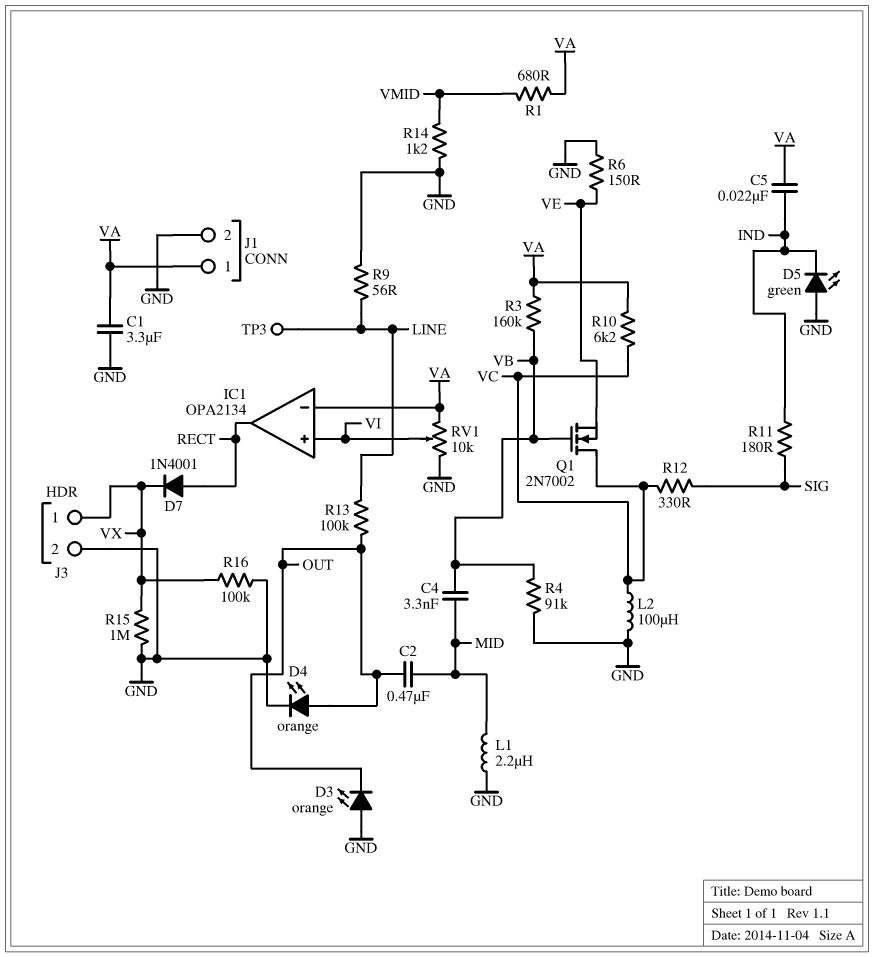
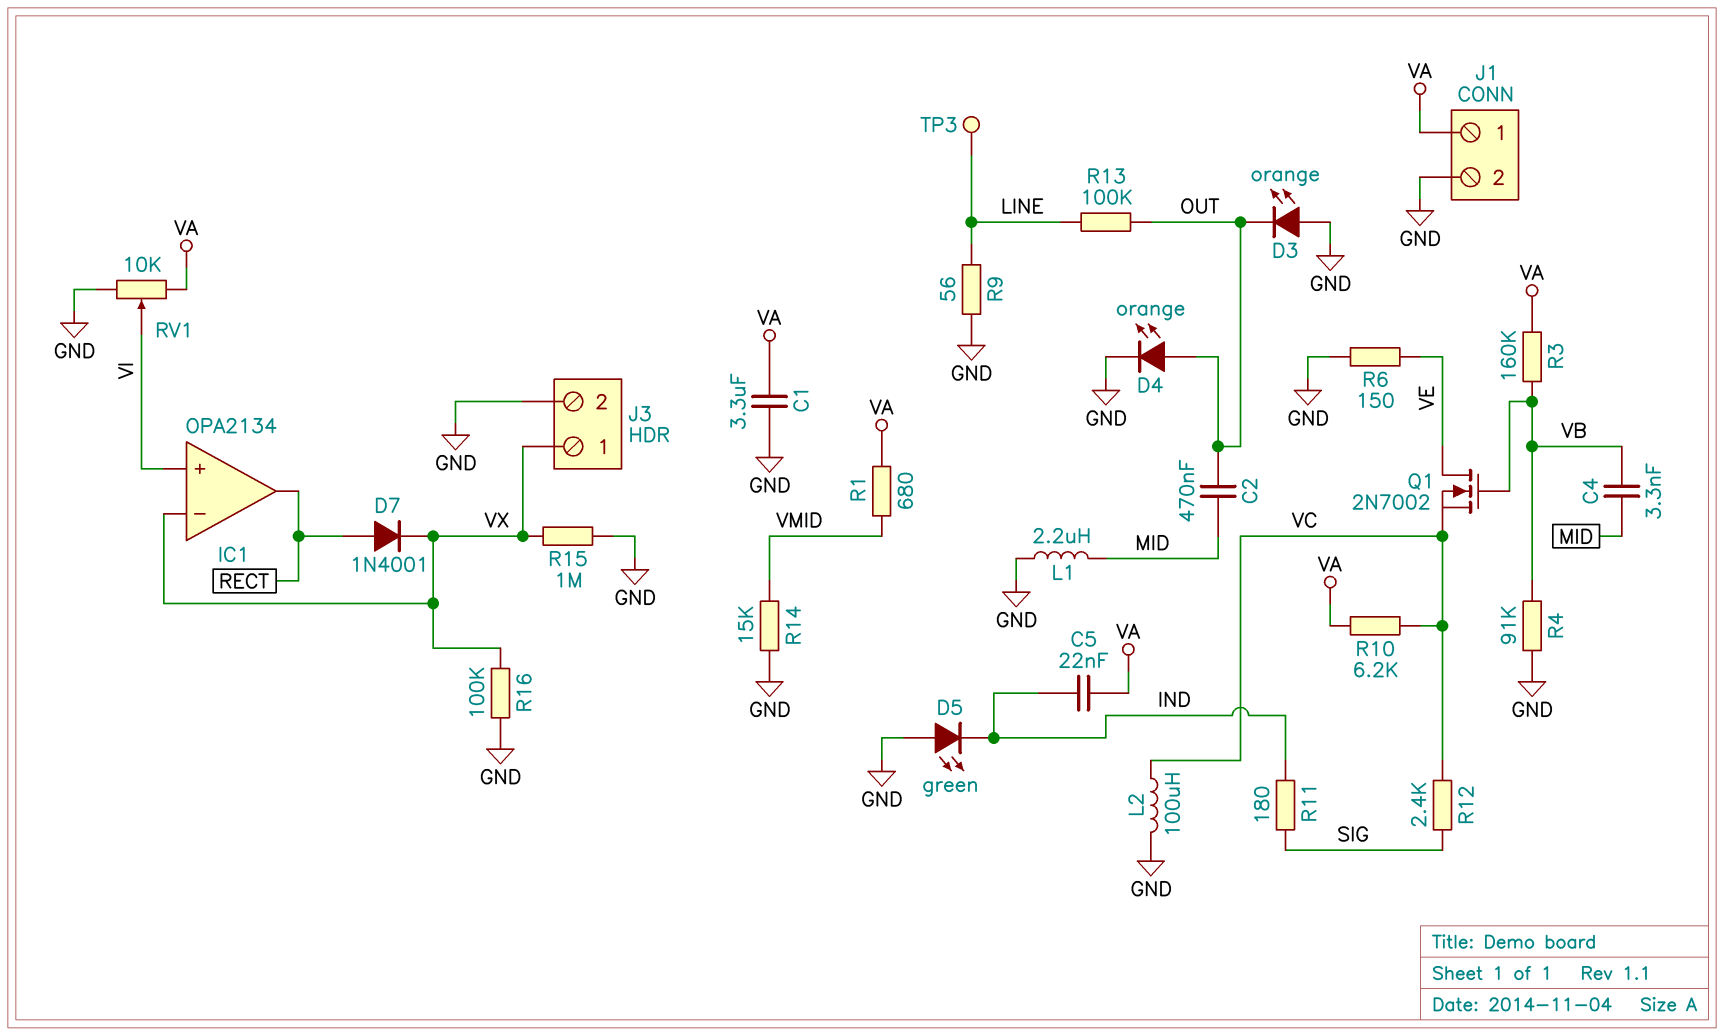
IC1 pin in-: VA -> VX
Q1: NMOS 2N7002 (G VB, D VC, S VE) -> NMOS 2N7002 (G VB, D VE, S VC)
R12: 330 (SIG, VC) -> 2.4k (SIG, VC)
R14: 1.2k (GND, VMID) -> 15k (GND, VMID)

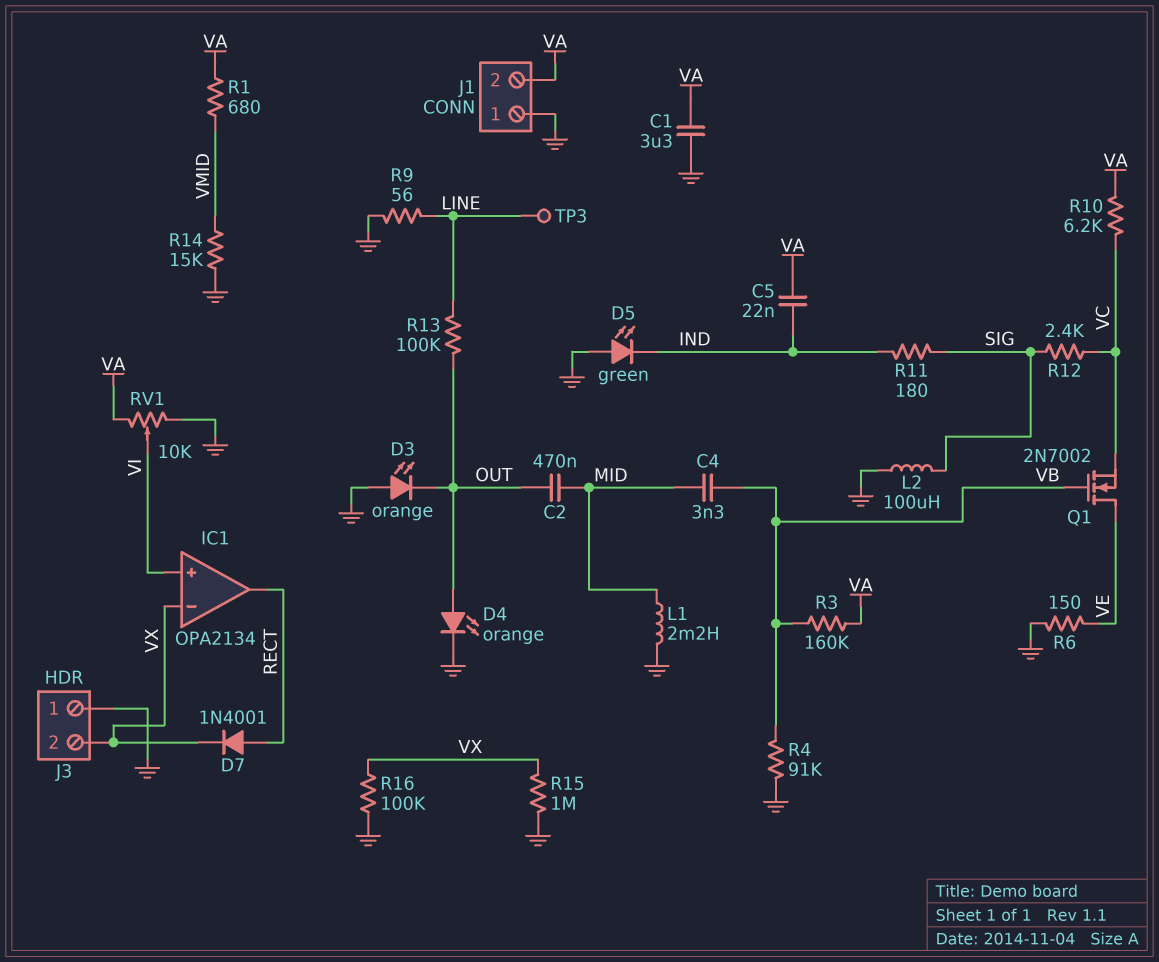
J1 pin 1: VA -> GND
J1 pin 2: GND -> VA
J3 pin 1: VX -> GND
J3 pin 2: GND -> VX
L1: 2.2uH (GND, MID) -> 2.2mH (GND, MID)
L2: 100uH (GND, VC) -> 100uH (GND, SIG)

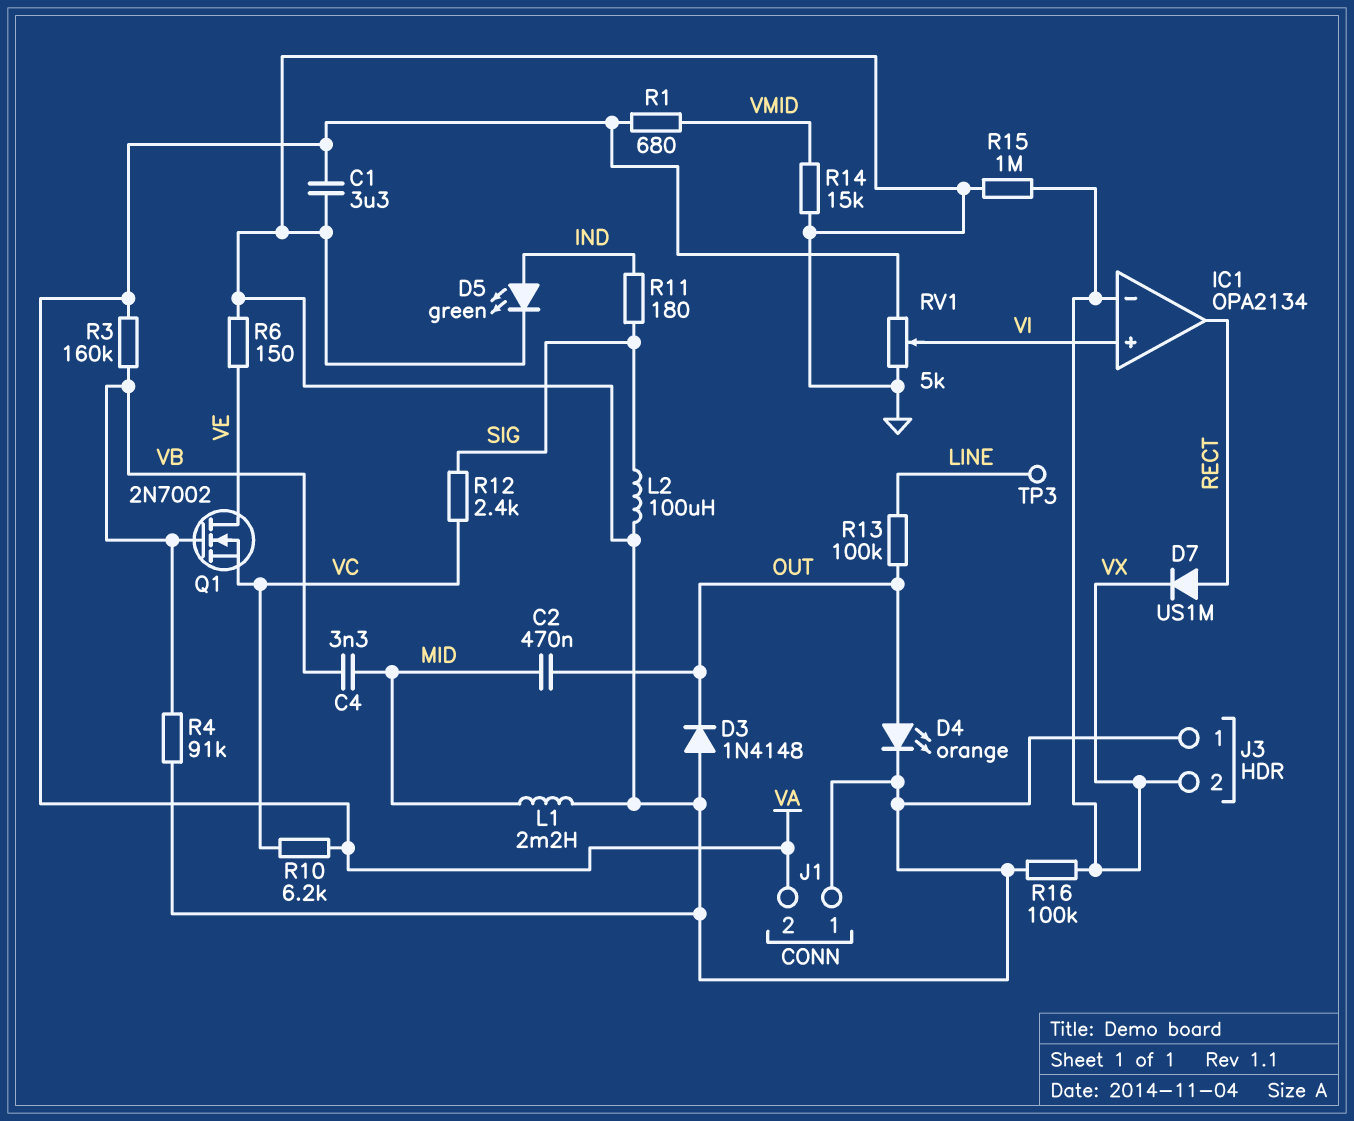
C5: 22nF (IND, VA) -> none
D3: LED orange (A GND, K OUT) -> diode 1N4148 (A GND, K OUT)
D5: LED green (A GND, K IND) -> LED green (A IND, K GND)
D7: diode 1N4001 (A RECT, K VX) -> diode US1M (A RECT, K VX)
R9: 56 (GND, LINE) -> none
RV1: 10k (GND, VA, wiper VI) -> 5k (GND, VA, wiper VI)

